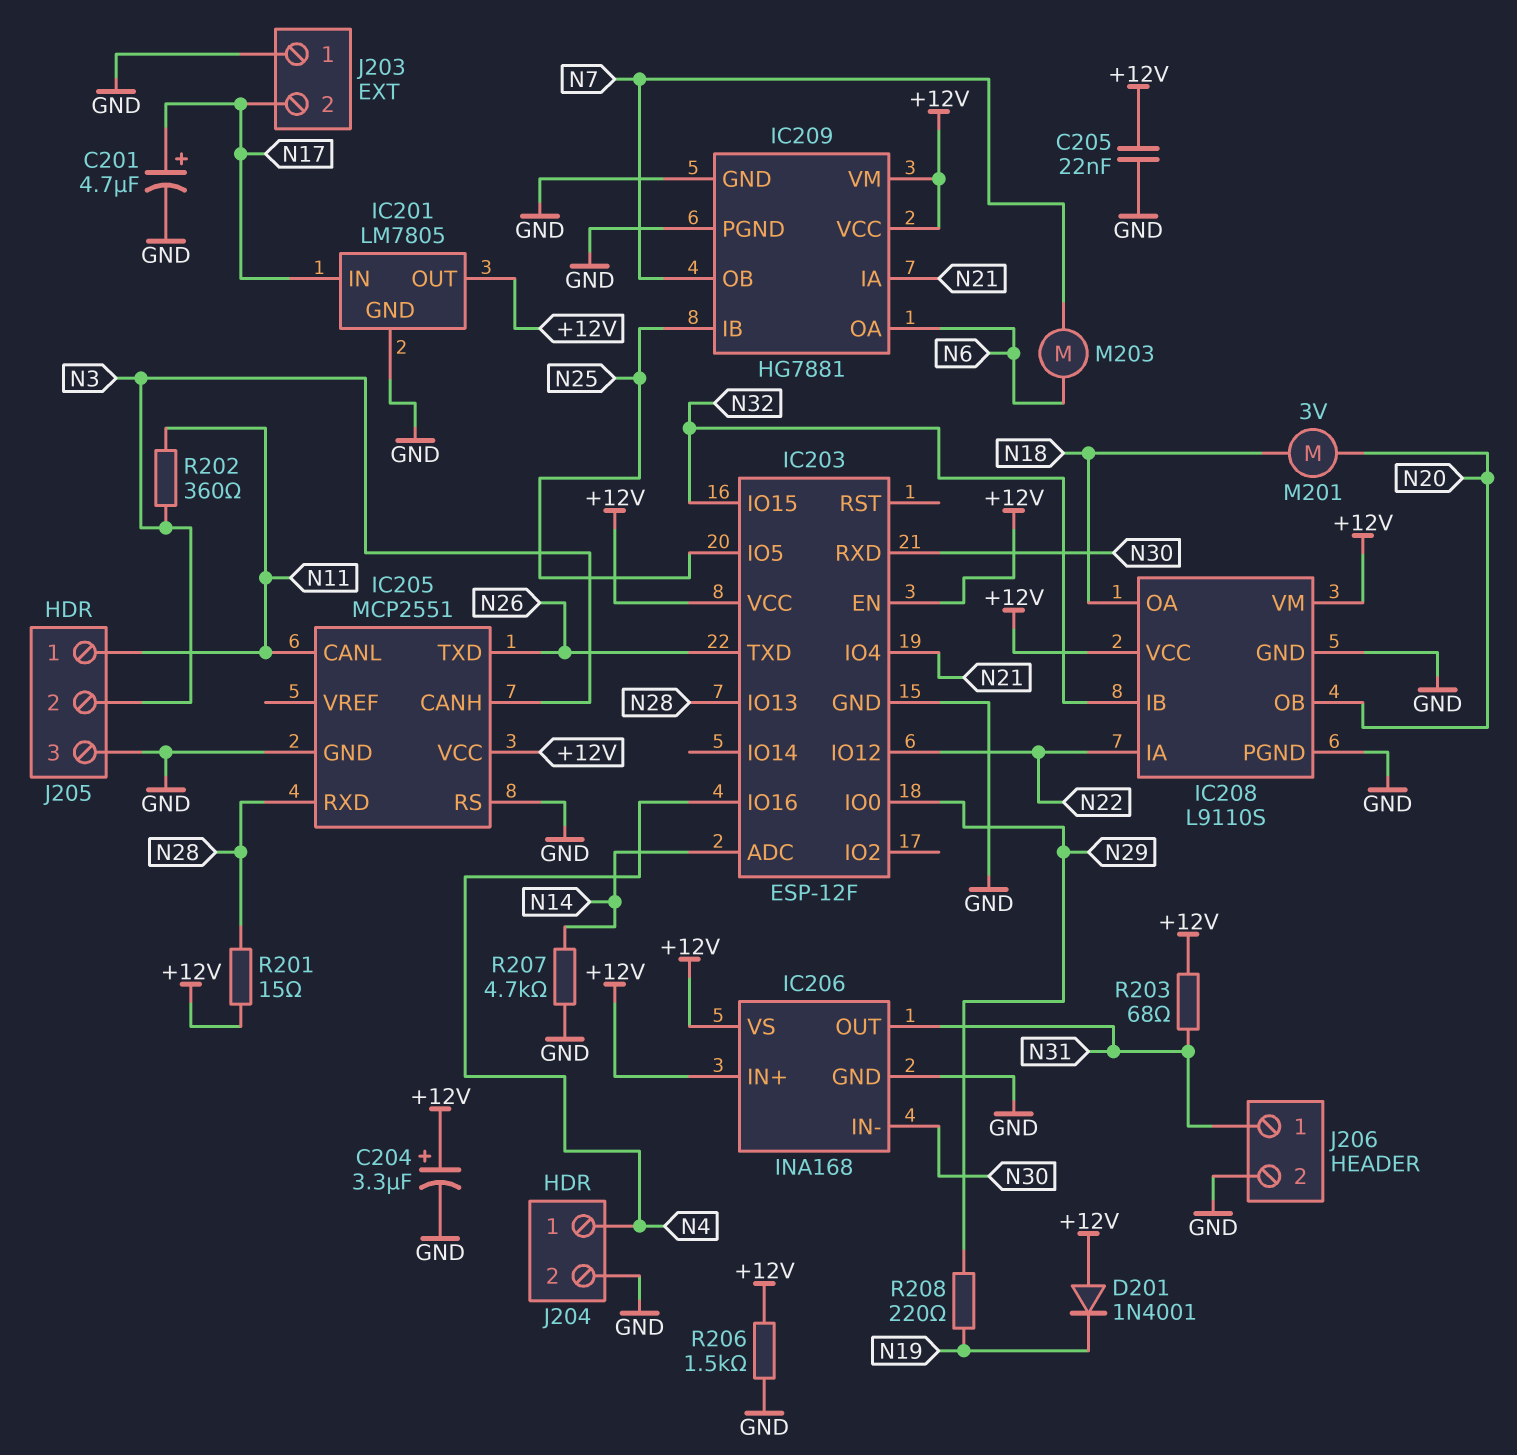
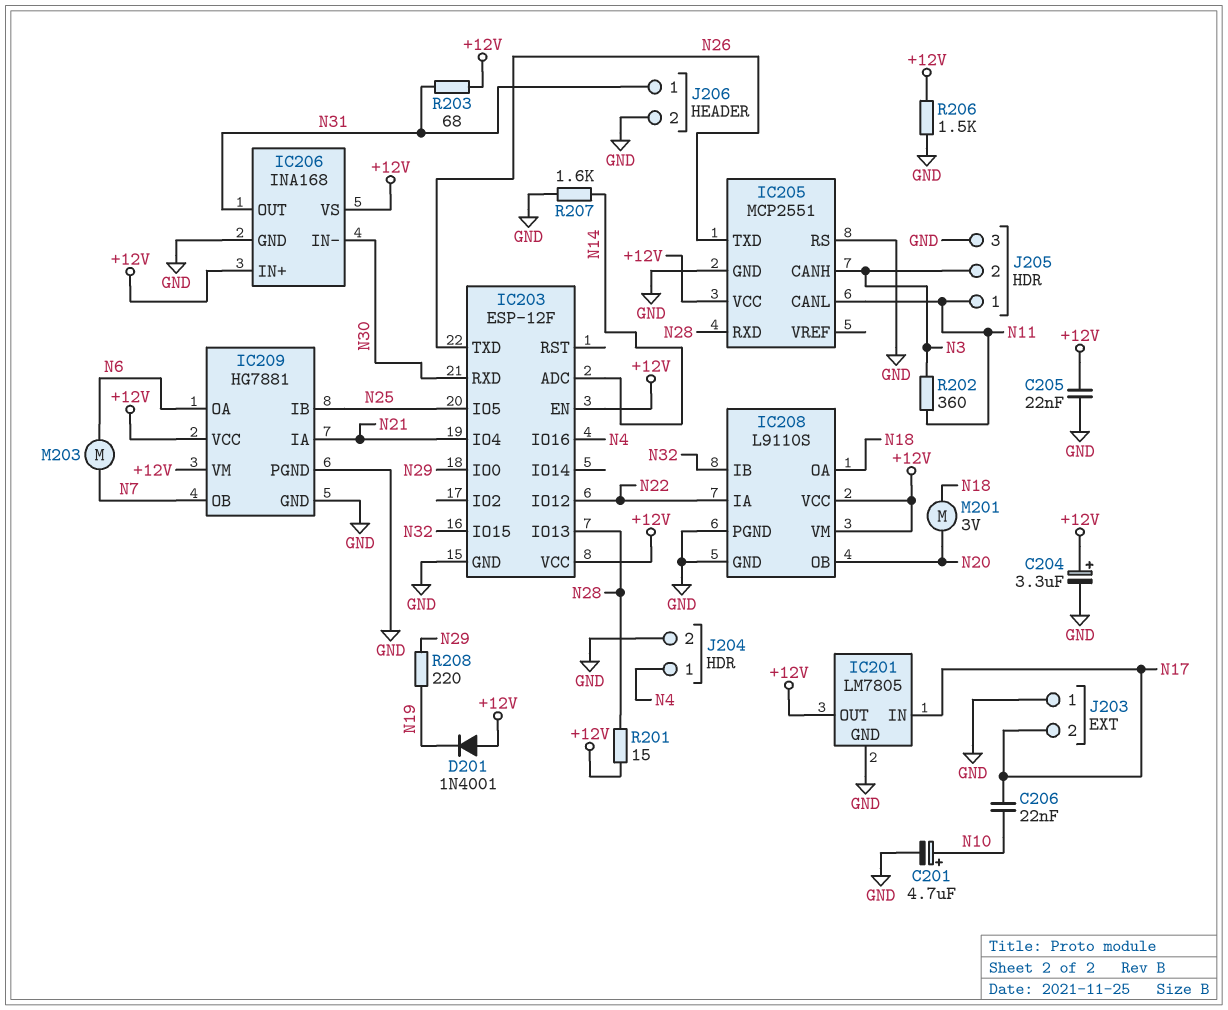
C201: 4.7uF (plus N17, minus GND) -> 4.7uF (plus N10, minus GND)
C206: none -> 22nF (N10, N17)
R207: 4.7k (GND, N14) -> 1.6k (GND, N14)

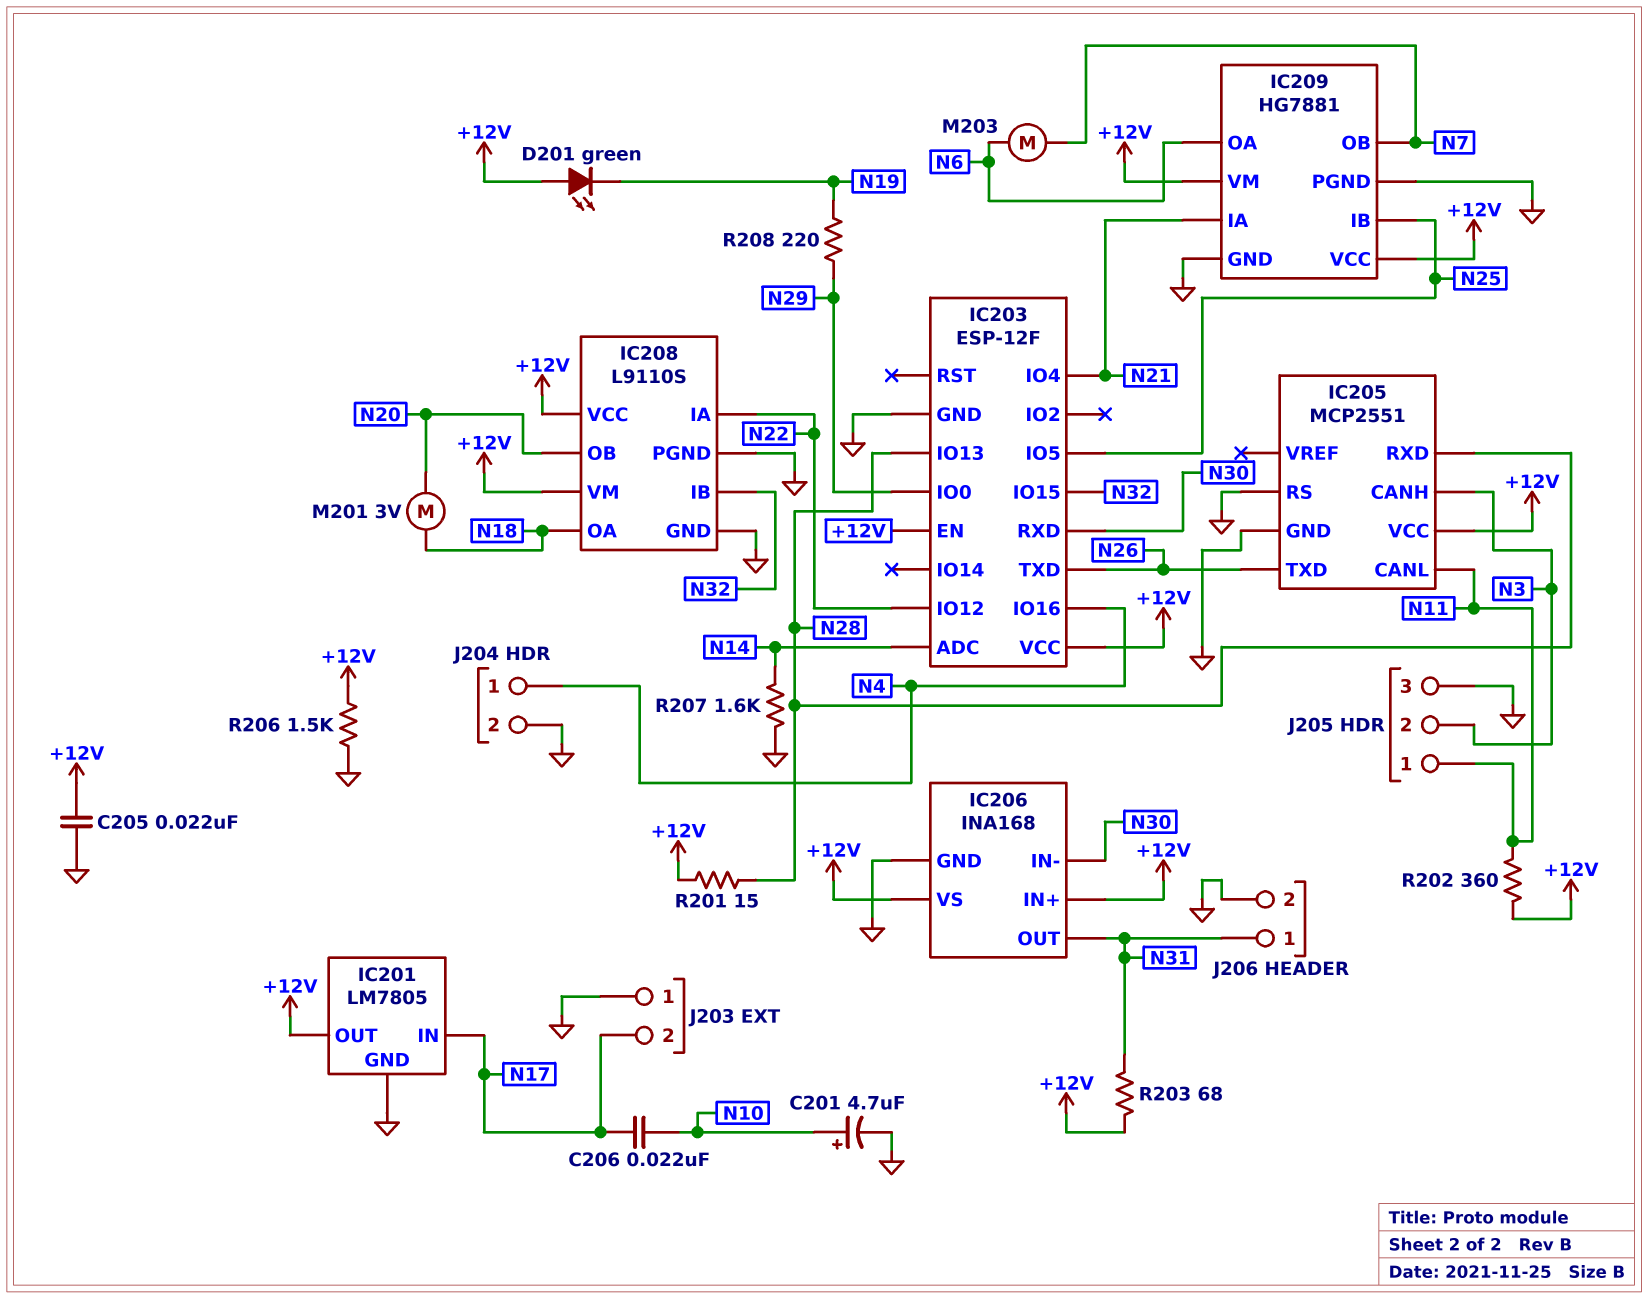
C204: 3.3uF (plus +12V, minus GND) -> none
D201: diode 1N4001 (A +12V, K N19) -> LED green (A +12V, K N19)
R202: 360 (N3, N11) -> 360 (+12V, N11)

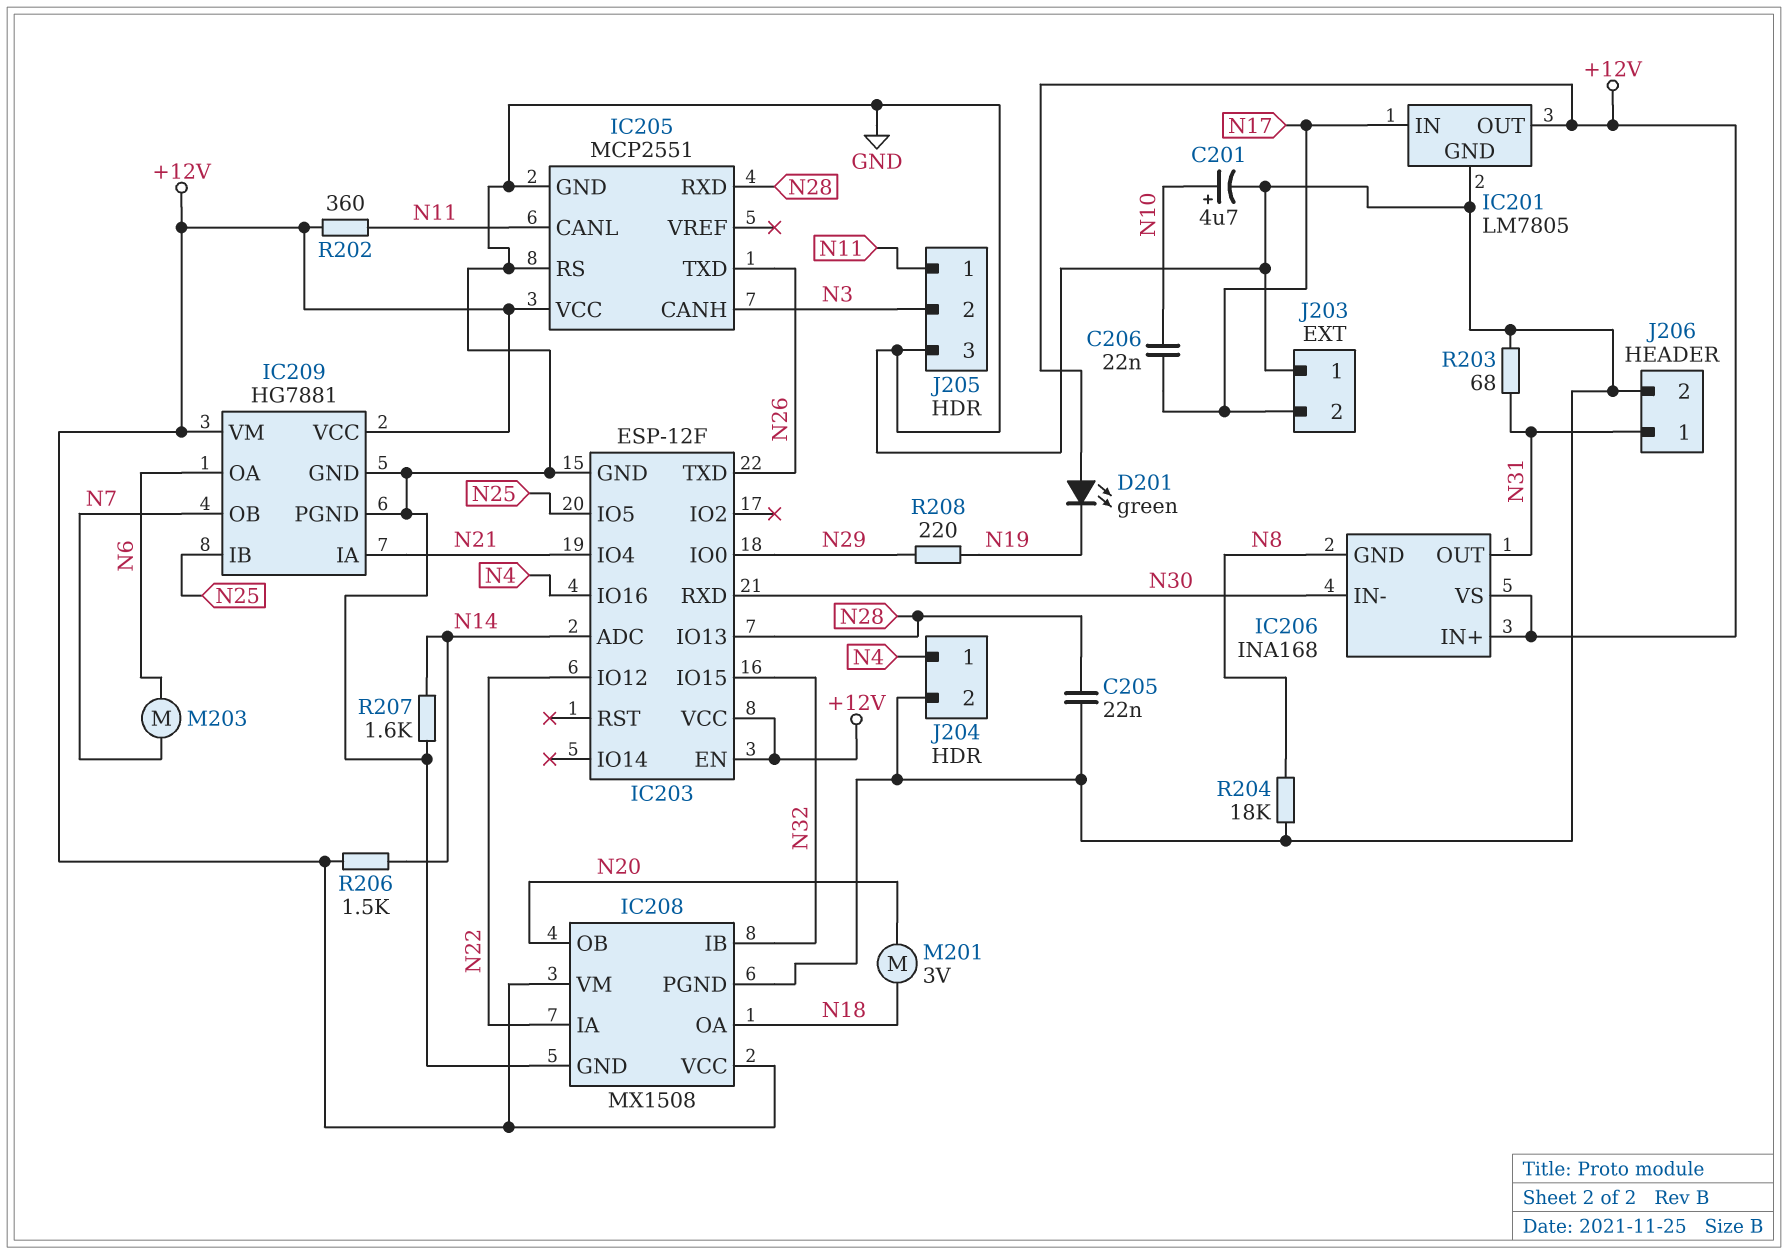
C205: 22nF (+12V, GND) -> 22nF (GND, N28)
IC206 pin GND: GND -> N8
IC208: L9110S -> MX1508
R201: 15 (+12V, N28) -> none
R203: 68 (+12V, N31) -> 68 (GND, N31)
R204: none -> 18k (GND, N8)
R206: 1.5k (+12V, GND) -> 1.5k (+12V, N14)

